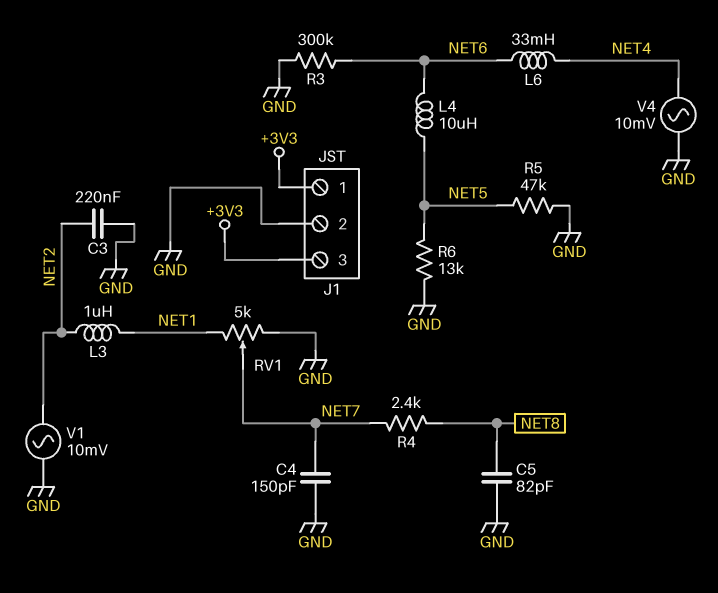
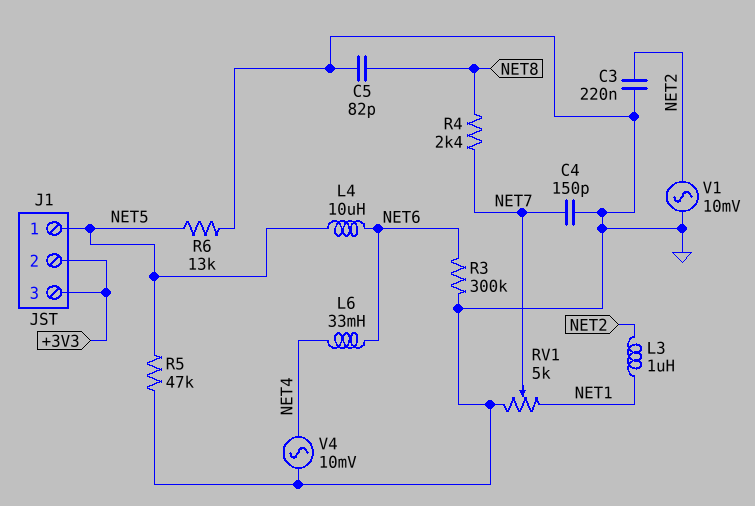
J1 pin 1: +3V3 -> NET5
J1 pin 2: GND -> +3V3

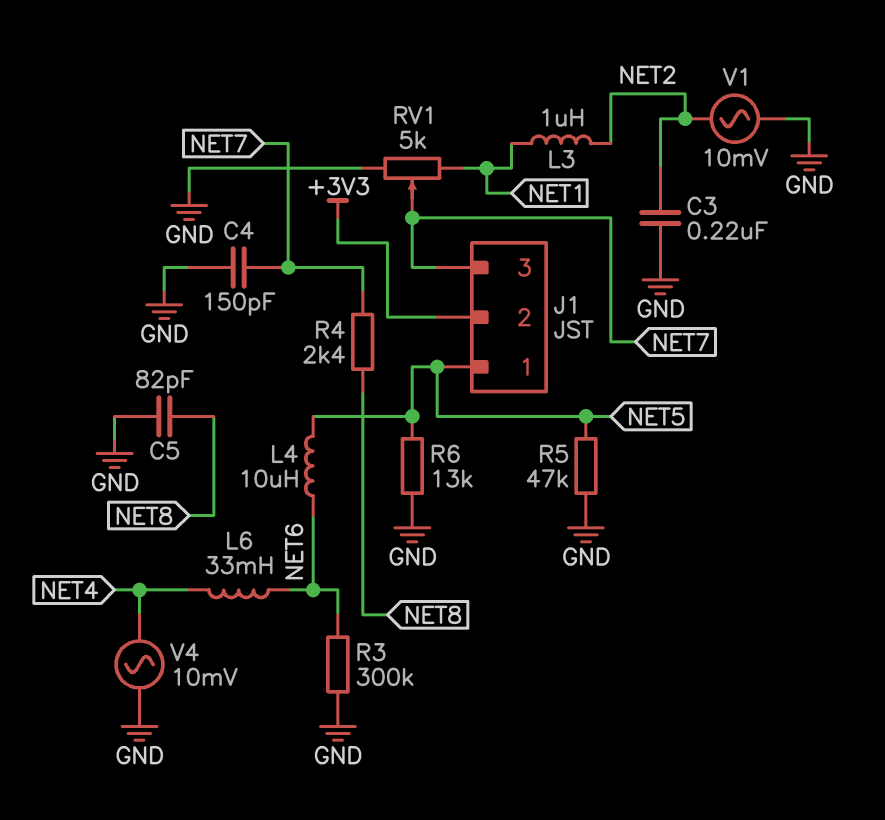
J1 pin 3: +3V3 -> NET7

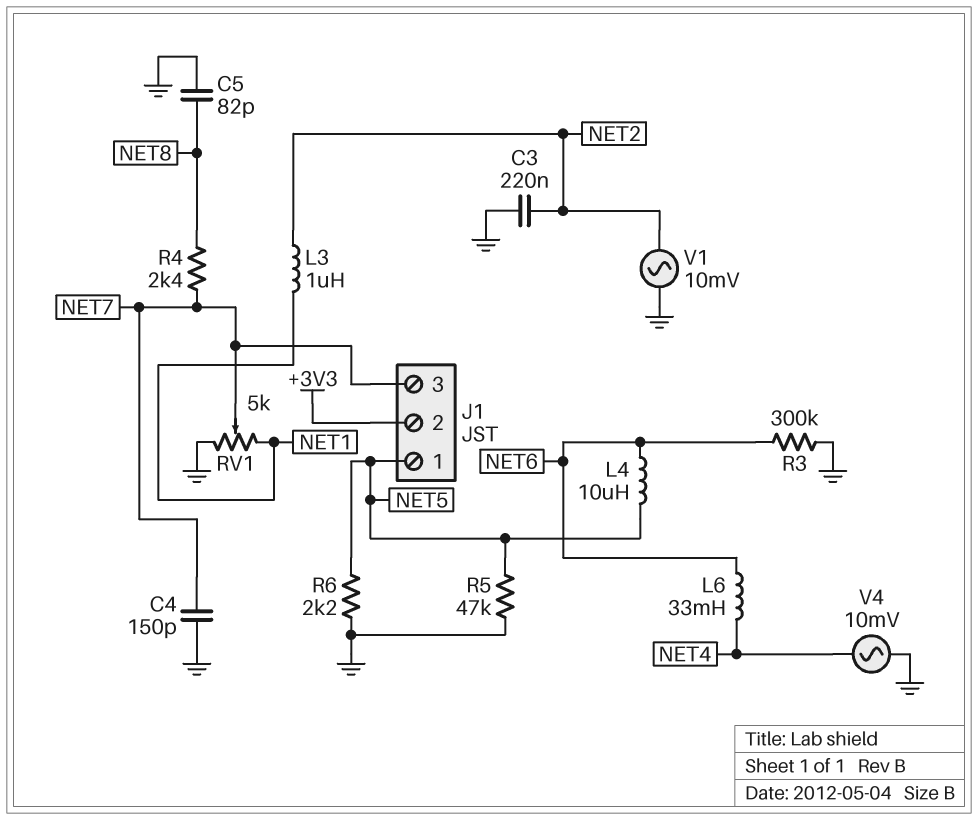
R6: 13k (GND, NET5) -> 2.2k (GND, NET5)

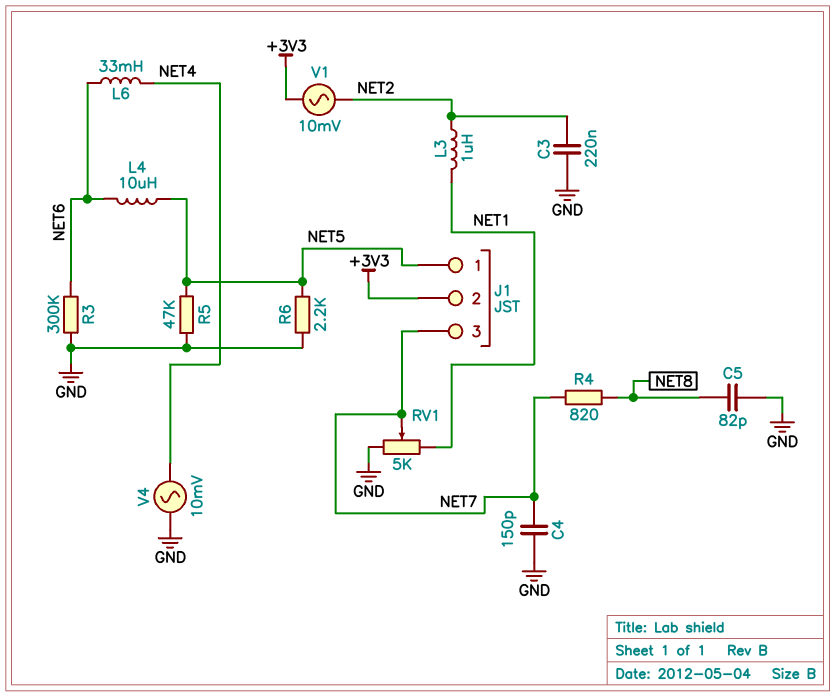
R4: 2.4k (NET7, NET8) -> 820 (NET7, NET8)
V1: AC 10mV (GND, NET2) -> AC 10mV (+3V3, NET2)

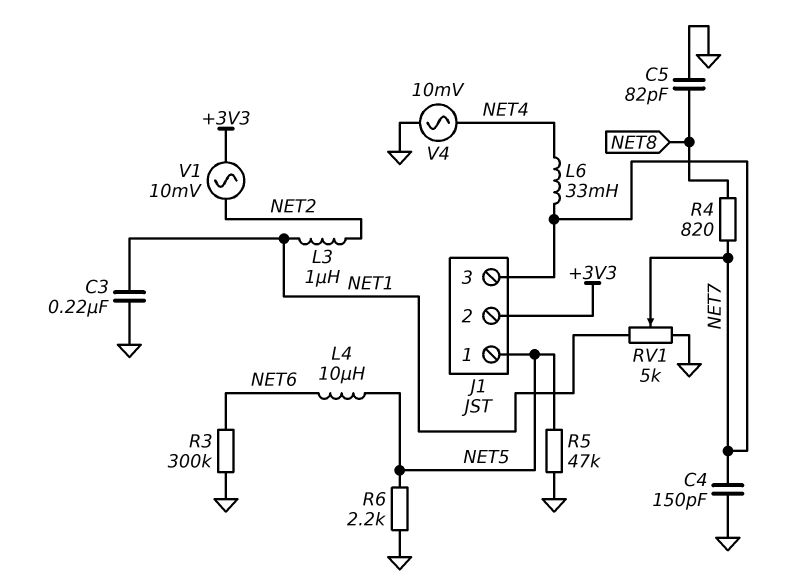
C3: 220nF (GND, NET2) -> 220nF (GND, NET1)
L6: 33mH (NET4, NET6) -> 33mH (NET4, NET7)

